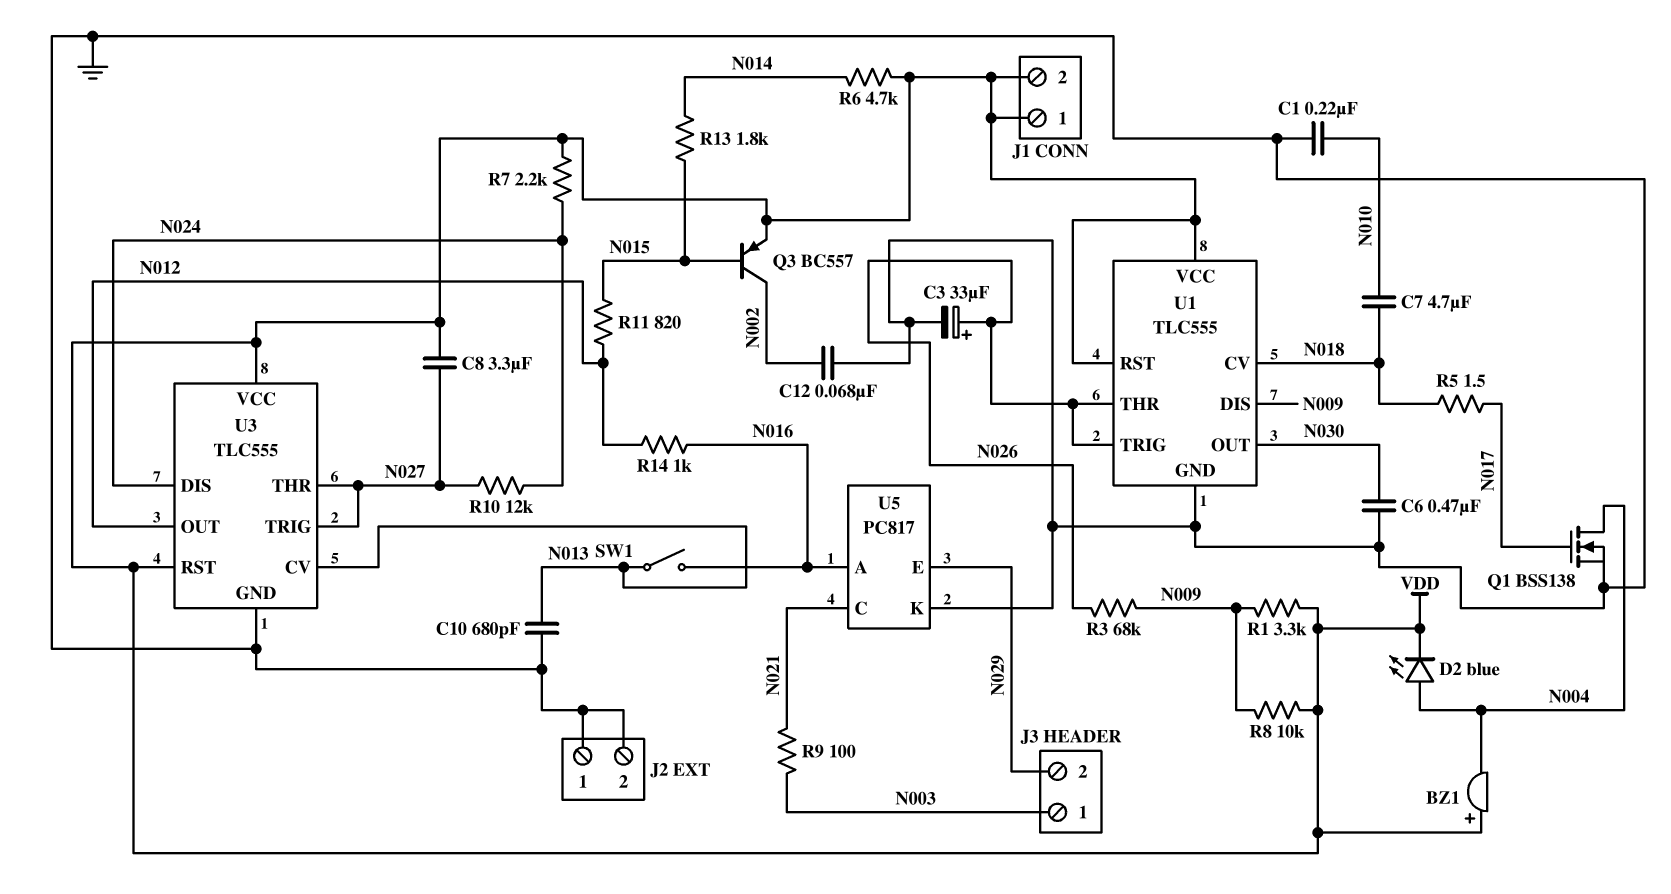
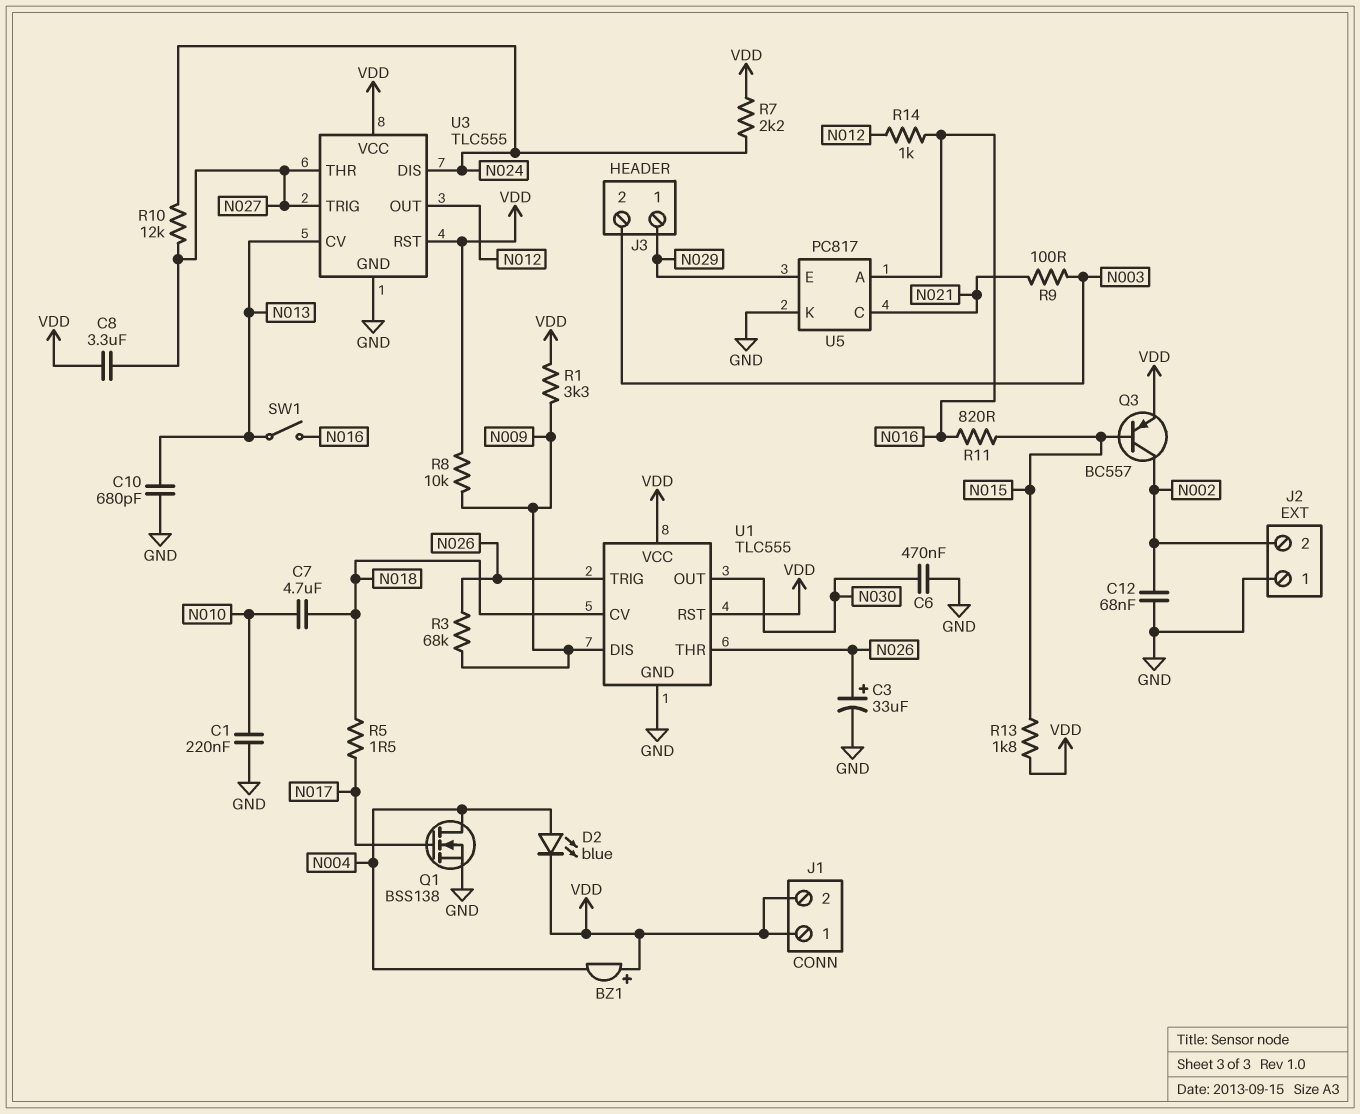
J2 pin 2: GND -> N002
J3 pin 1: N003 -> N029
J3 pin 2: N029 -> N003
R6: 4.7k (N014, VDD) -> none
R11: 820 (N012, N015) -> 820 (N015, N016)
R13: 1.8k (N014, N015) -> 1.8k (N015, VDD)

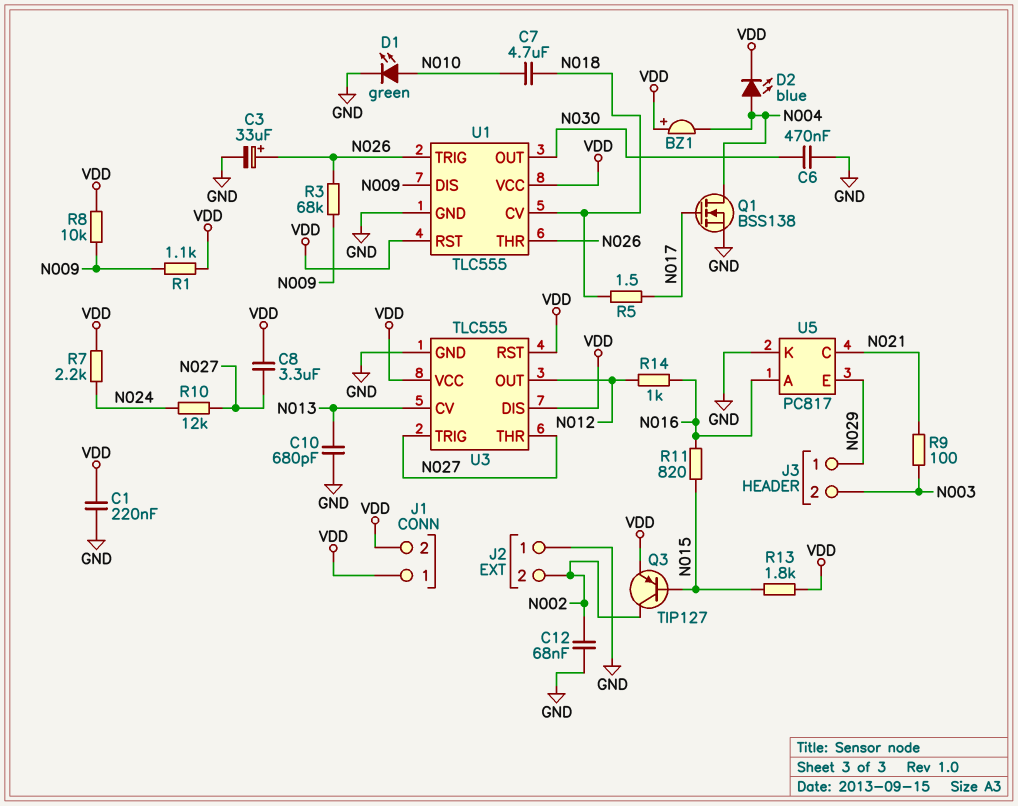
C1: 220nF (GND, N010) -> 220nF (GND, VDD)
D1: none -> LED green (A N010, K GND)
Q3: PNP BC557 (B N015, C N002, E VDD) -> PNP TIP127 (B N015, C N002, E VDD)
R1: 3.3k (N009, VDD) -> 1.1k (N009, VDD)
SW1: switch (N013, N016) -> none
U3 pin DIS: N024 -> VDD

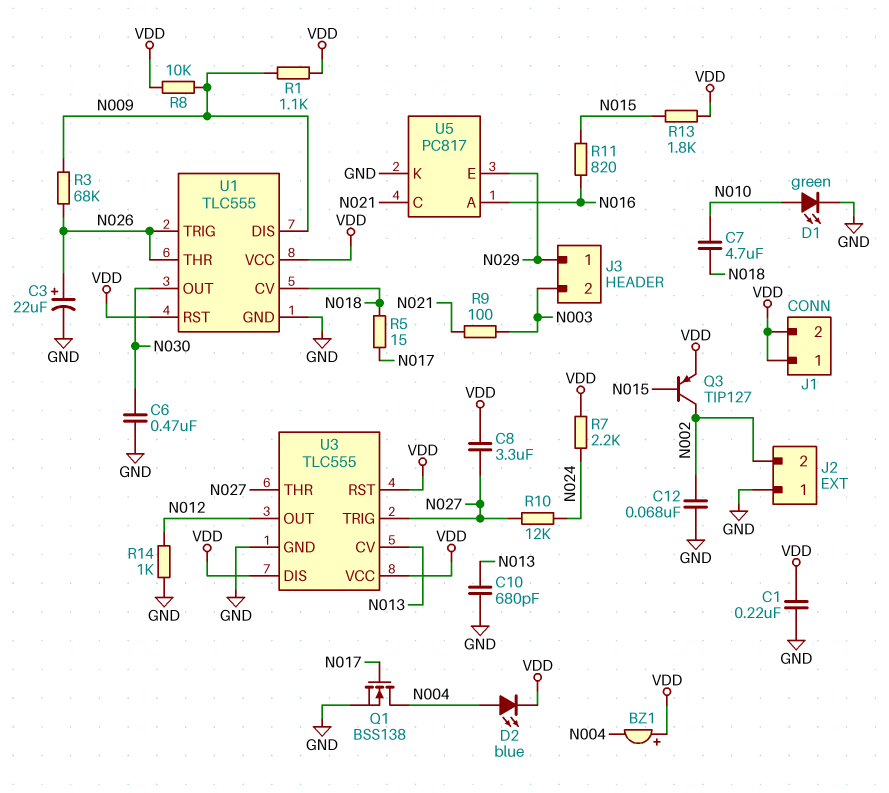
C3: 33uF (plus N026, minus GND) -> 22uF (plus N026, minus GND)
R5: 1.5 (N017, N018) -> 15 (N017, N018)
R14: 1k (N012, N016) -> 1k (GND, N012)

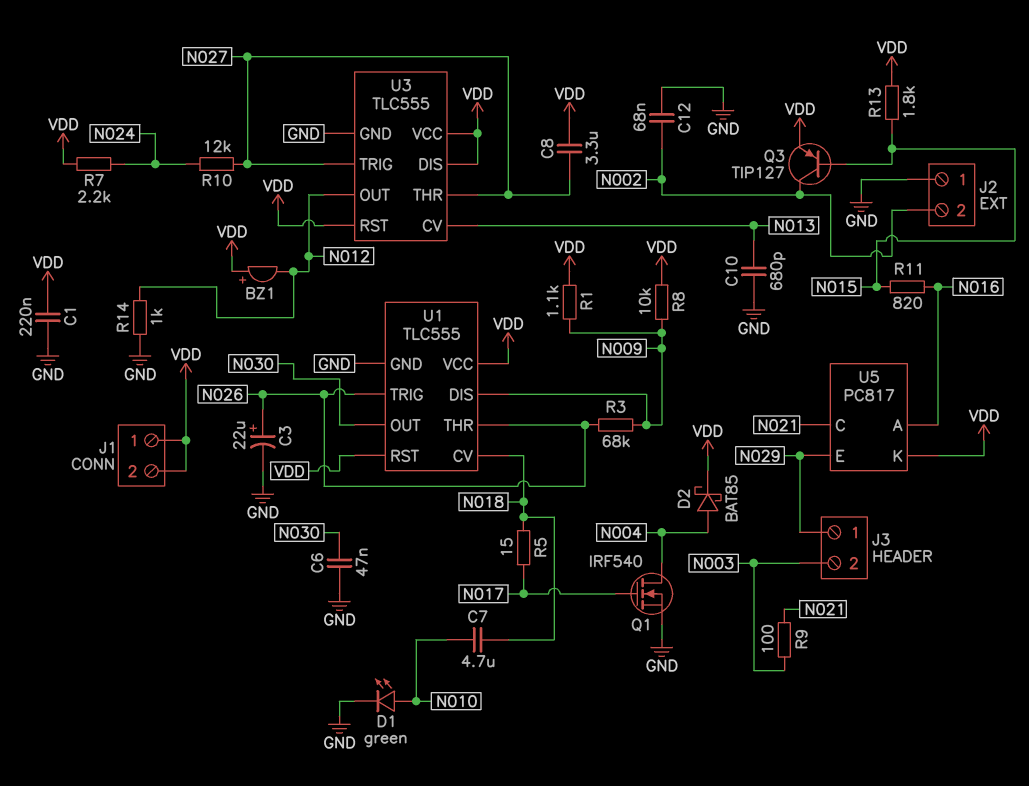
BZ1: buzzer (plus VDD, minus N004) -> buzzer (plus VDD, minus N012)
C6: 470nF (GND, N030) -> 47nF (GND, N030)
D2: LED blue (A N004, K VDD) -> schottky BAT85 (A N004, K VDD)
Q1: NMOS BSS138 (G N017, D N004, S GND) -> NMOS IRF540 (G N017, D N004, S GND)
U5 pin K: GND -> VDD

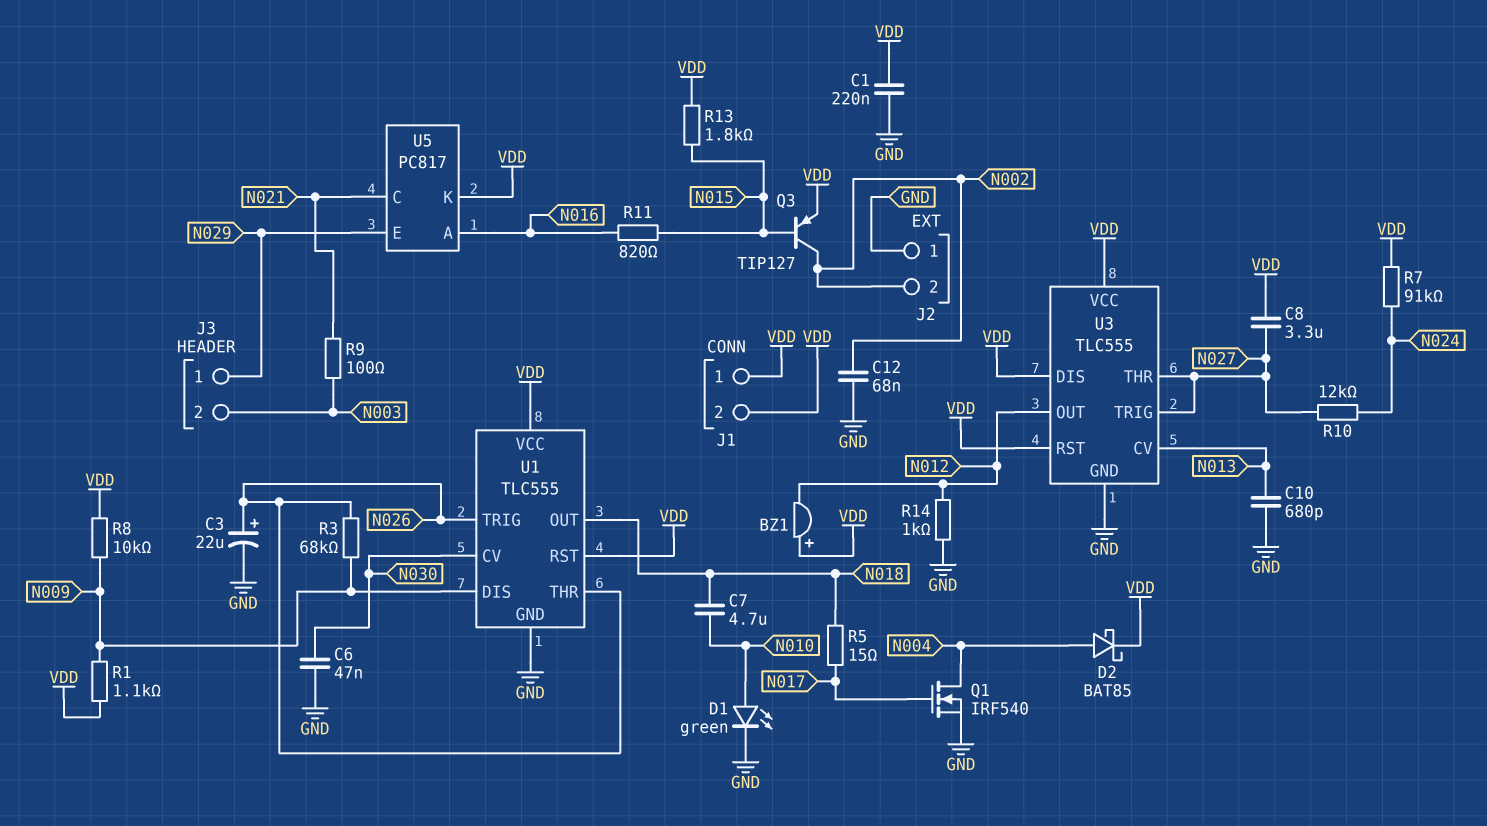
R7: 2.2k (N024, VDD) -> 91k (N024, VDD)
U1 pin CV: N018 -> N030
U1 pin OUT: N030 -> N018

